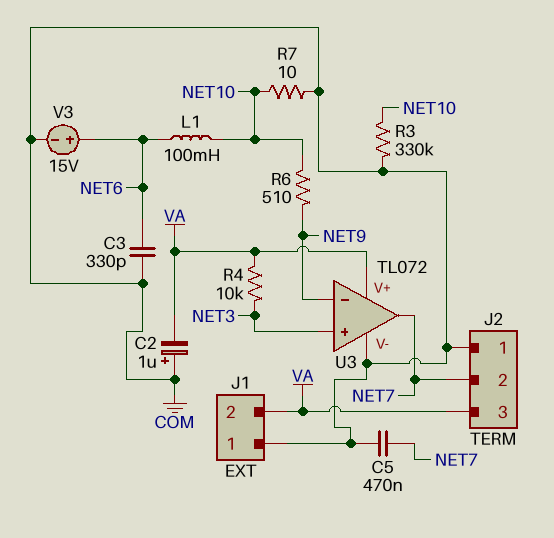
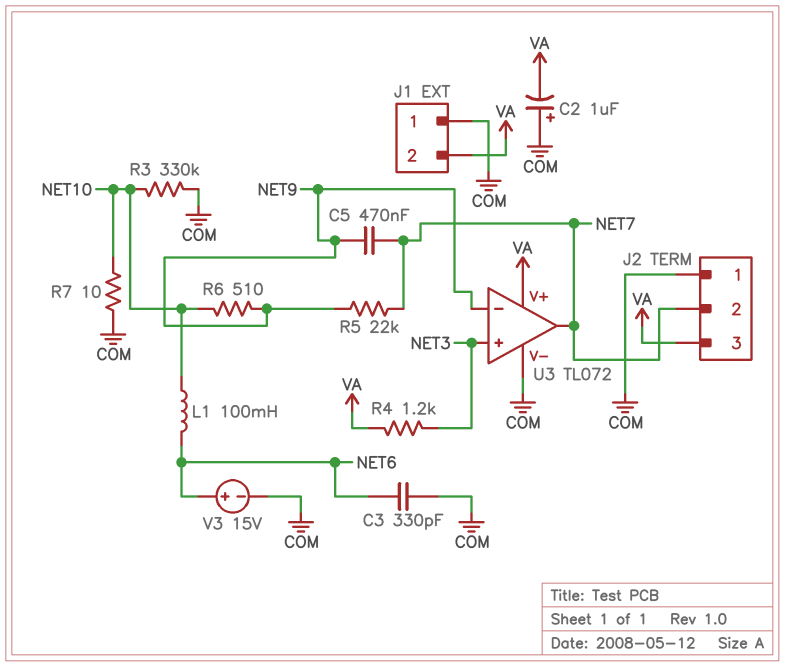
C5: 470nF (COM, NET7) -> 470nF (NET7, NET9)
R4: 10k (NET3, VA) -> 1.2k (NET3, VA)
R5: none -> 22k (NET7, NET9)

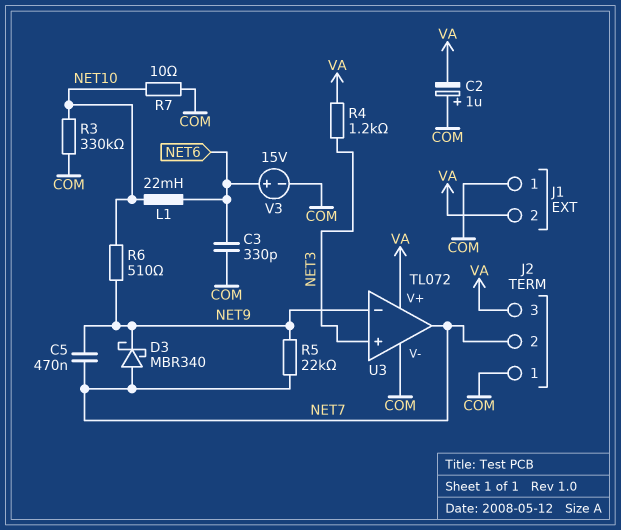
D3: none -> schottky MBR340 (A NET7, K NET9)
L1: 100mH (NET6, NET10) -> 22mH (NET6, NET10)

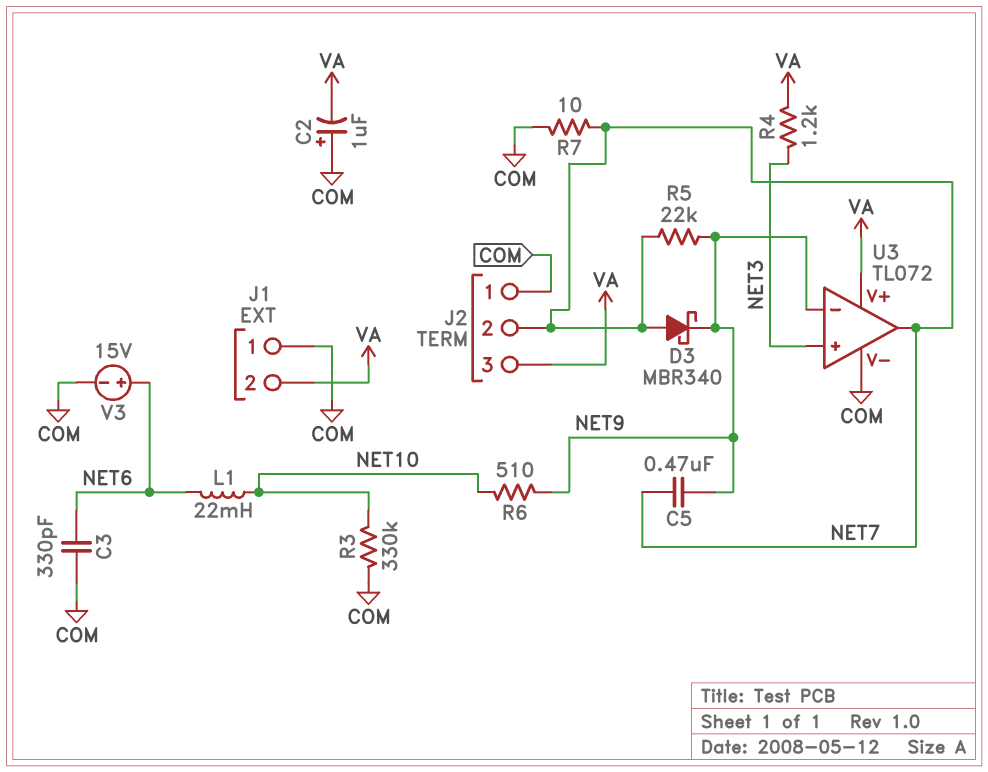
R7: 10 (COM, NET10) -> 10 (COM, NET7)

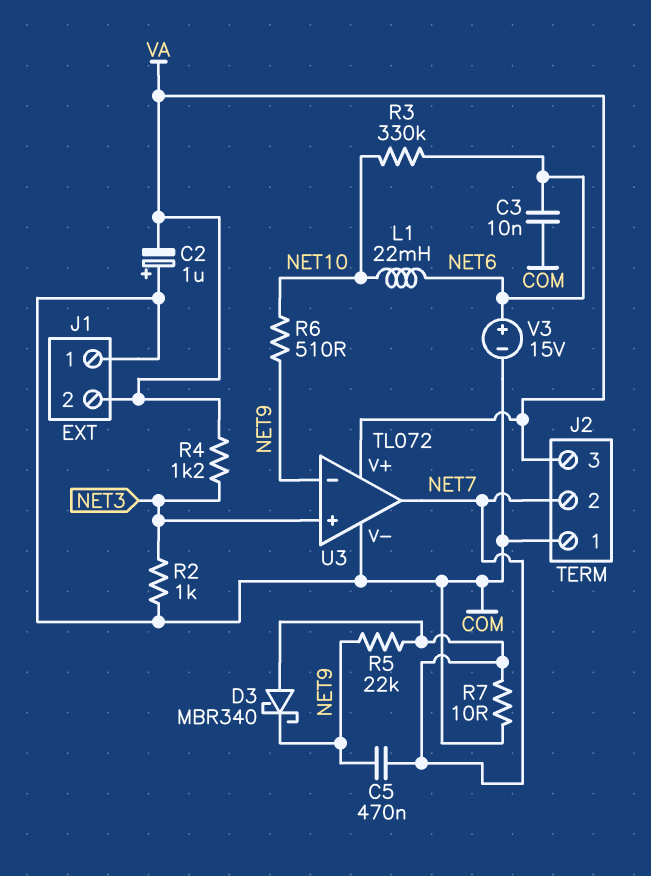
C3: 330pF (COM, NET6) -> 10nF (COM, NET6)
R2: none -> 1k (COM, NET3)
R3: 330k (COM, NET10) -> 330k (NET6, NET10)

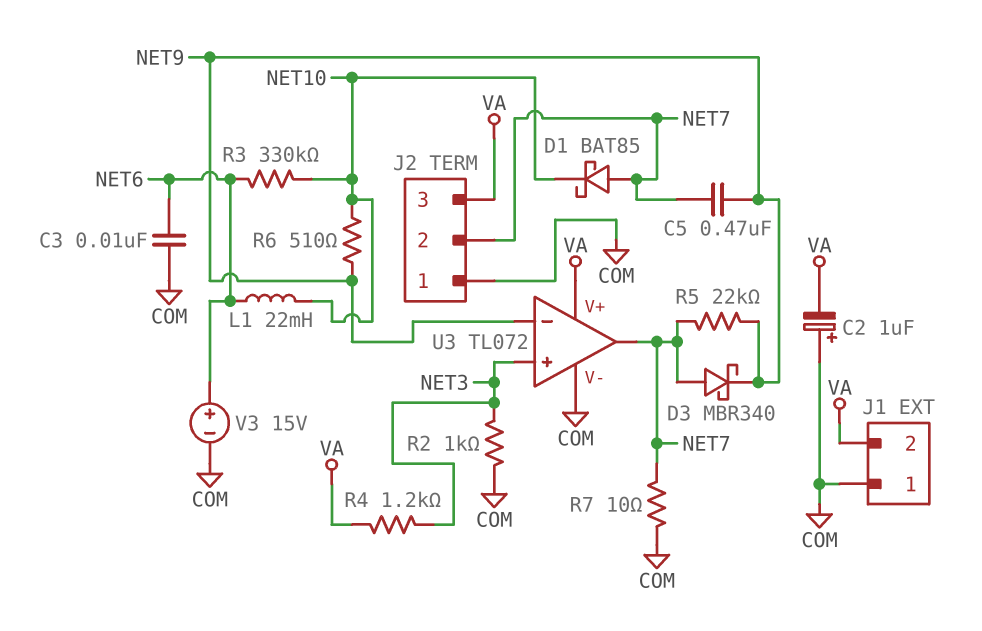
D1: none -> schottky BAT85 (A NET7, K NET10)

